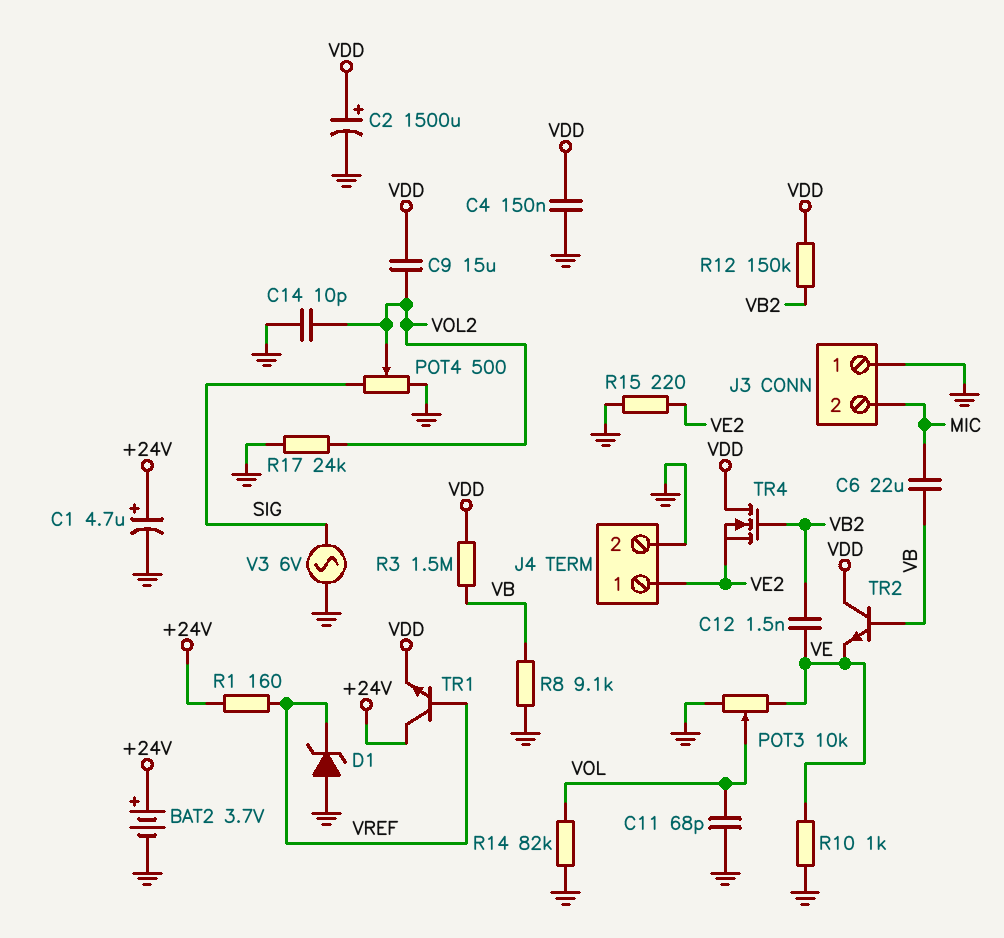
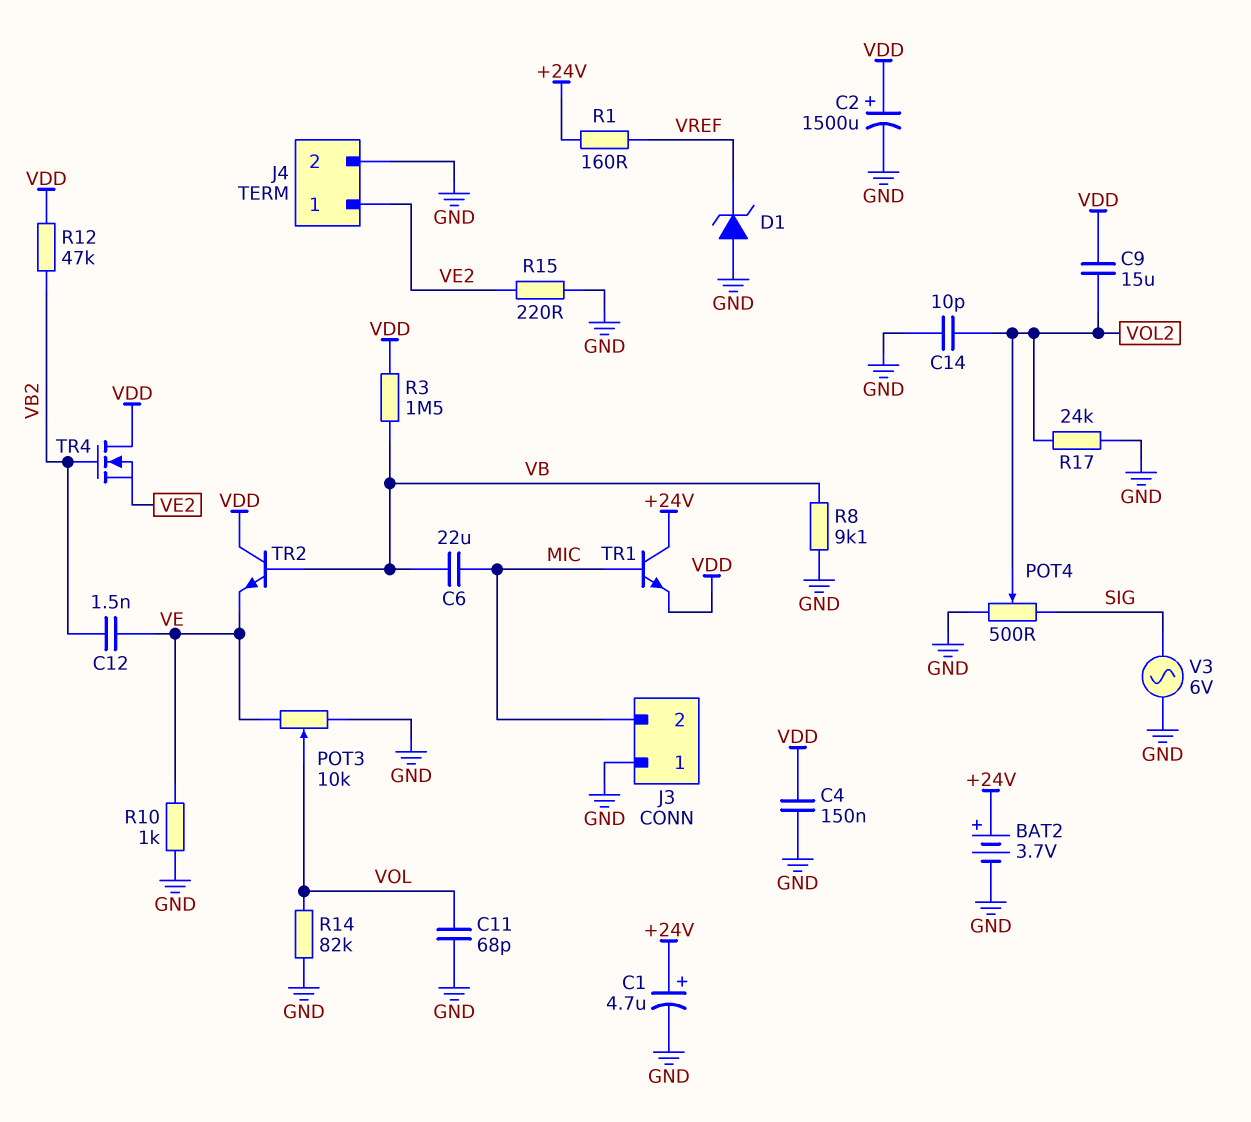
R12: 150k (VB2, VDD) -> 47k (VB2, VDD)
TR1: NPN (B VREF, C +24V, E VDD) -> NPN (B MIC, C +24V, E VDD)

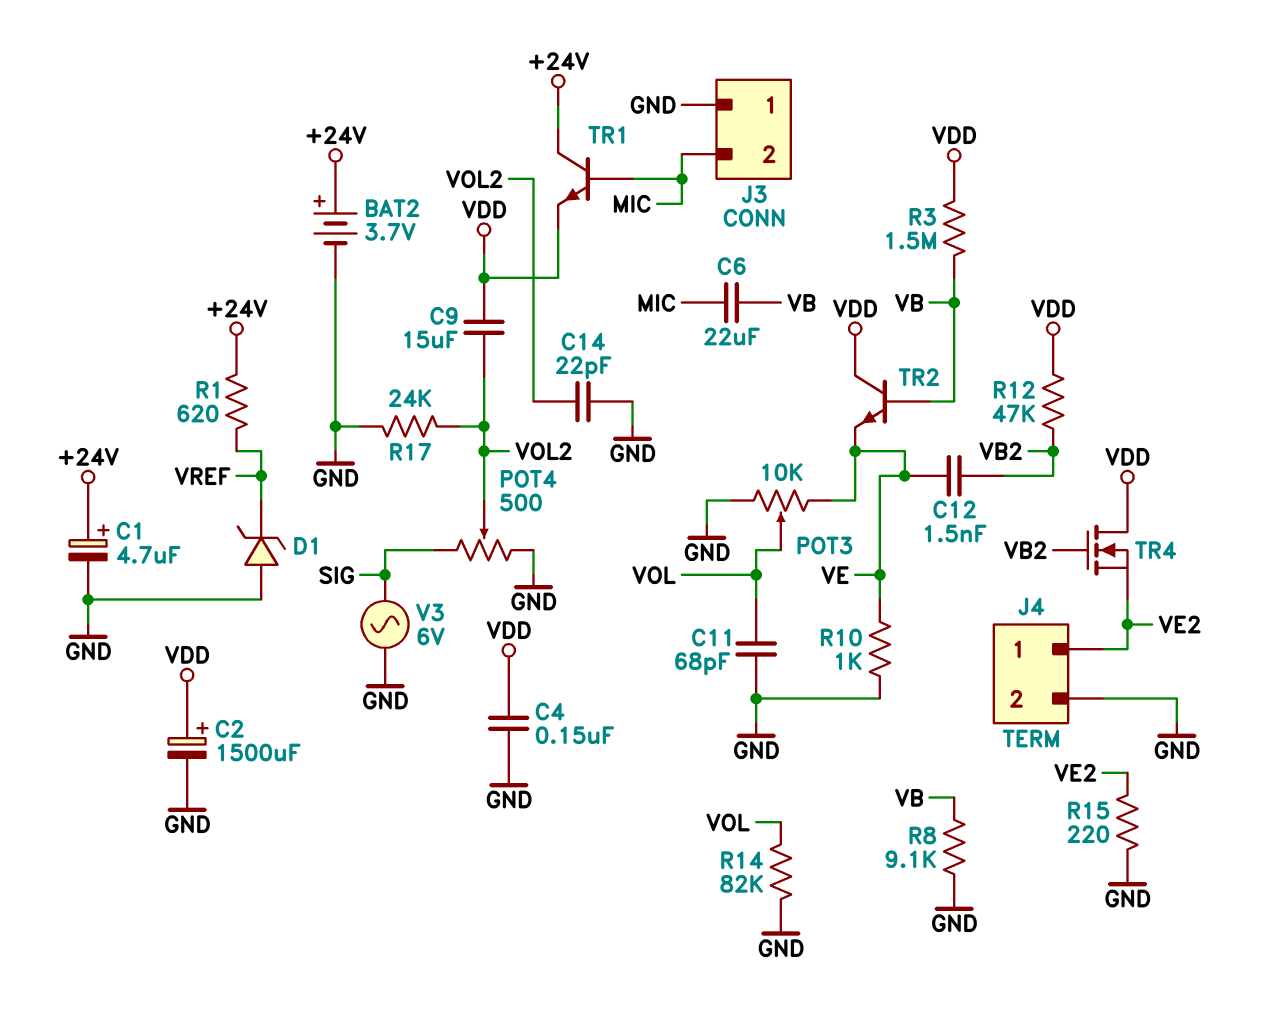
C14: 10pF (GND, VOL2) -> 22pF (GND, VOL2)
R1: 160 (+24V, VREF) -> 620 (+24V, VREF)

